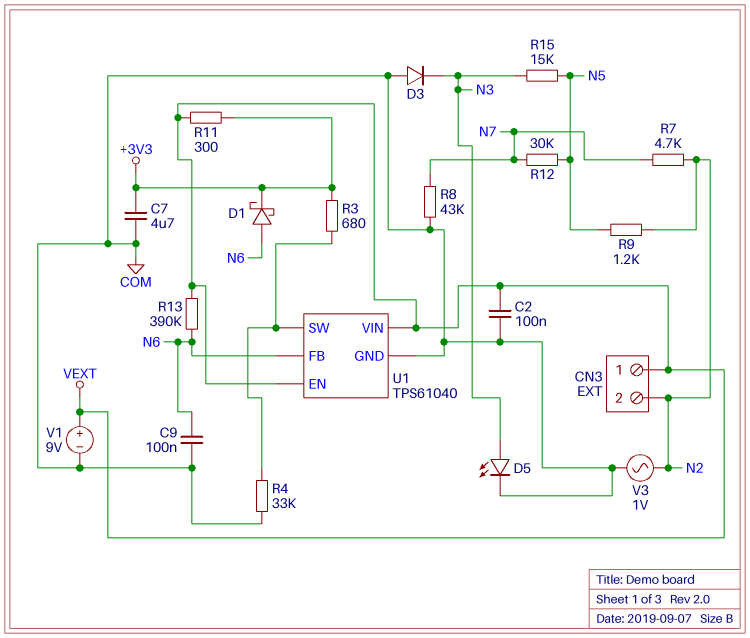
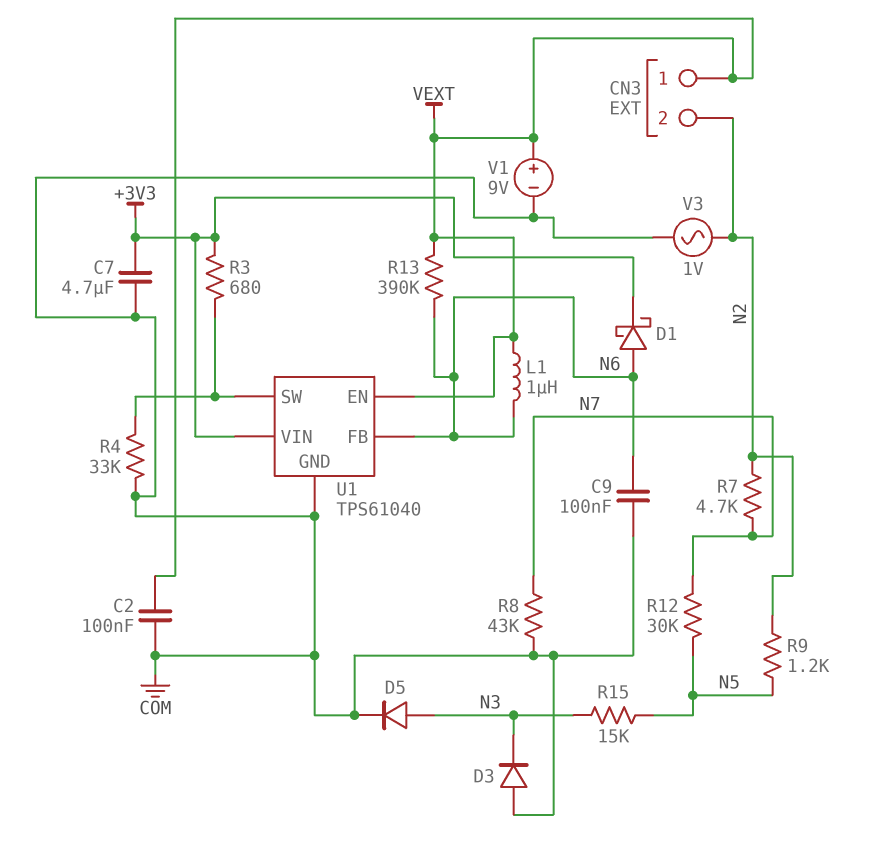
D5: LED (A N3, K COM) -> diode (A N3, K COM)
L1: none -> 1uH (N6, VEXT)
R11: 300 (+3V3, VEXT) -> none
U1 pin VIN: VEXT -> +3V3

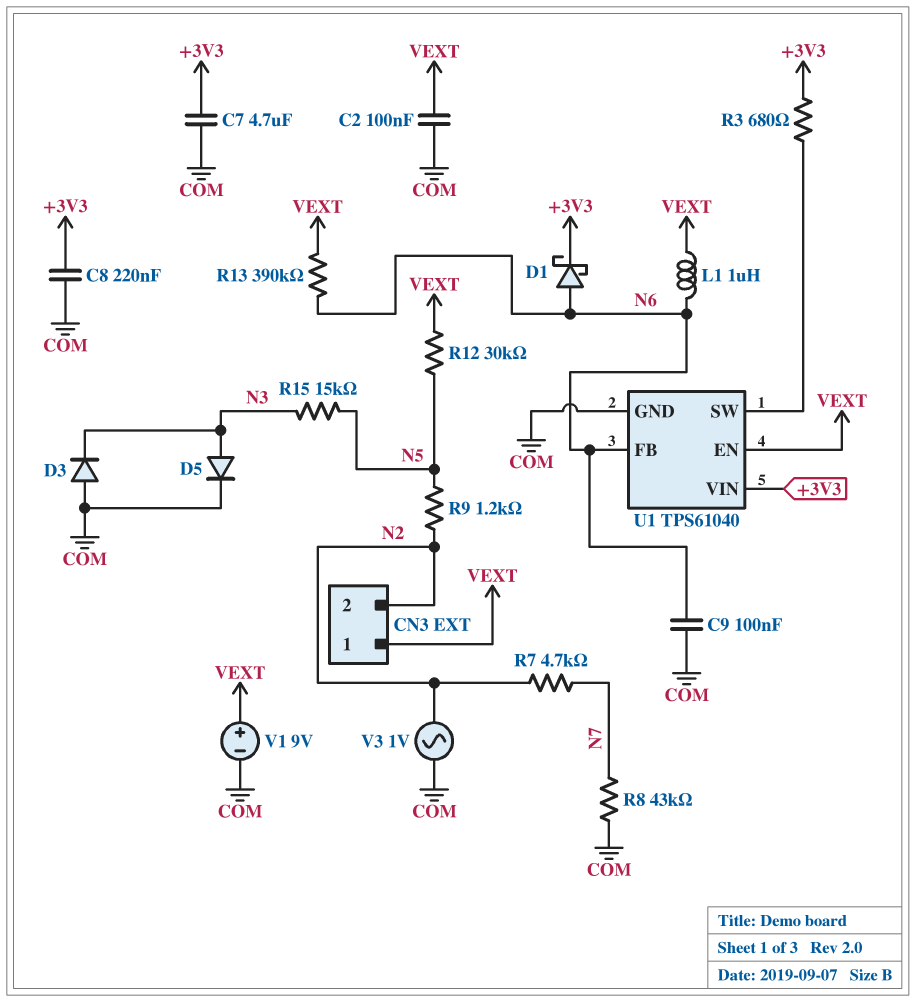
C8: none -> 220nF (+3V3, COM)
R4: 33k (COM, U1/SW) -> none
R12: 30k (N5, N7) -> 30k (N5, VEXT)

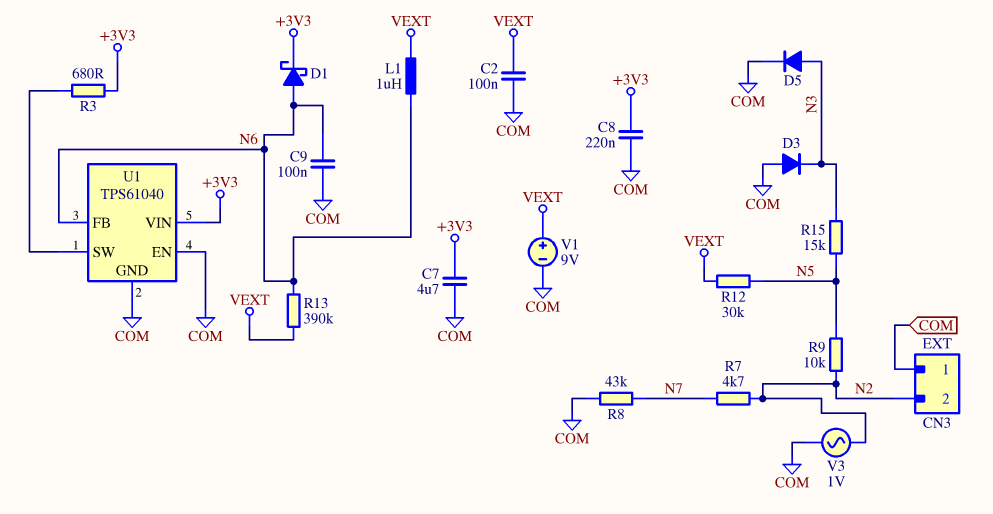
CN3 pin 1: VEXT -> COM
R9: 1.2k (N2, N5) -> 10k (N2, N5)
U1 pin EN: VEXT -> COM

